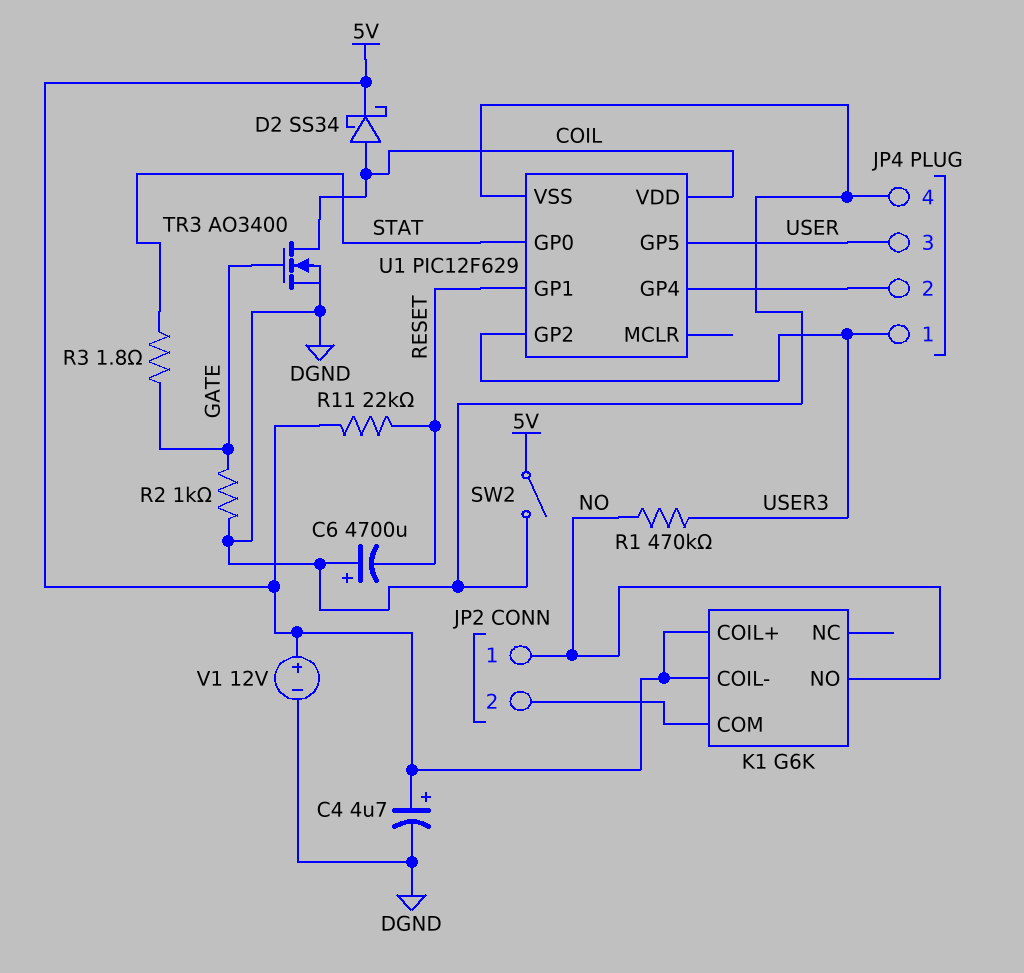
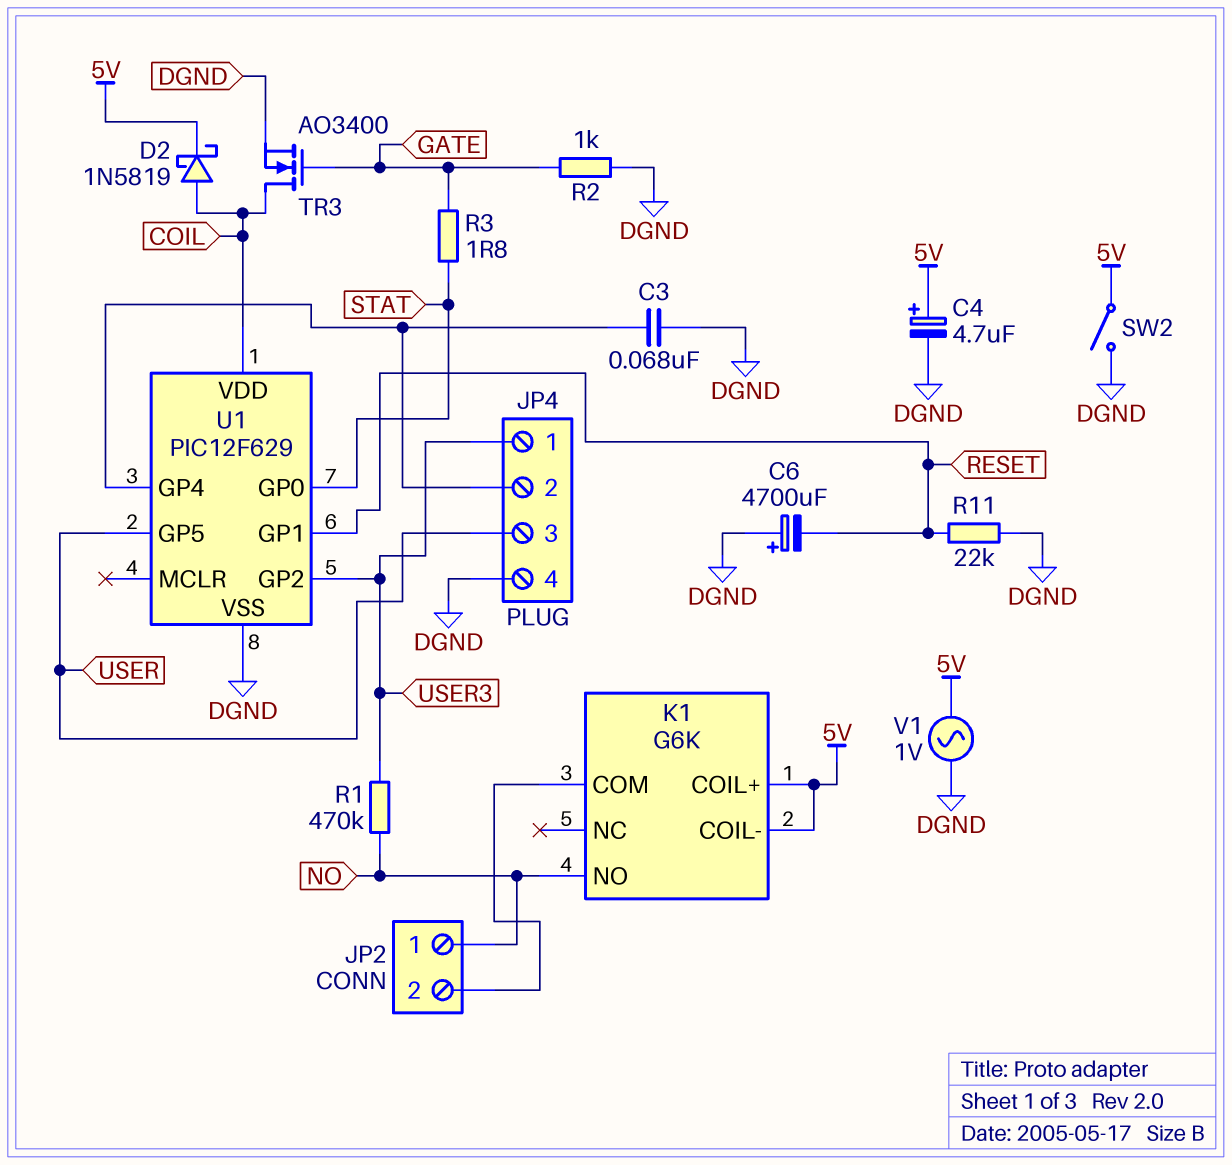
C3: none -> 68nF (DGND, JP4/2)
D2: schottky SS34 (A COIL, K 5V) -> schottky 1N5819 (A COIL, K 5V)
R11: 22k (5V, RESET) -> 22k (DGND, RESET)
V1: 12V (plus 5V, minus DGND) -> AC 1V (5V, DGND)

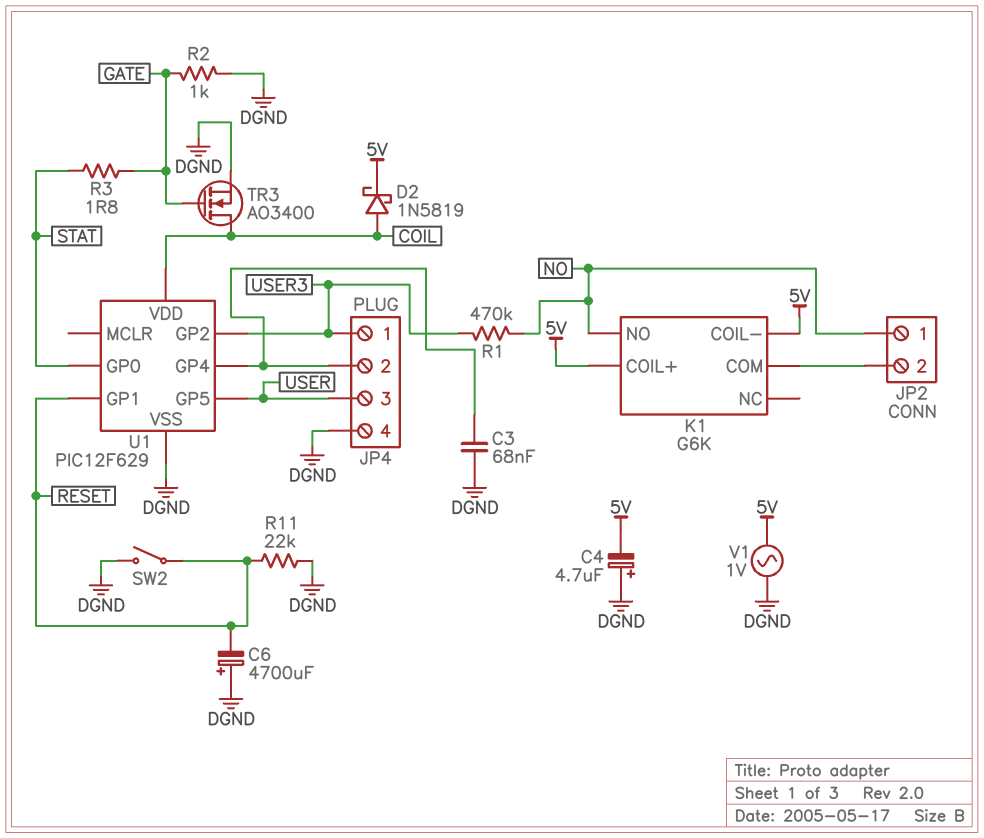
C4: 4.7uF (plus 5V, minus DGND) -> 4.7uF (plus DGND, minus 5V)
SW2: switch (5V, DGND) -> switch (DGND, RESET)

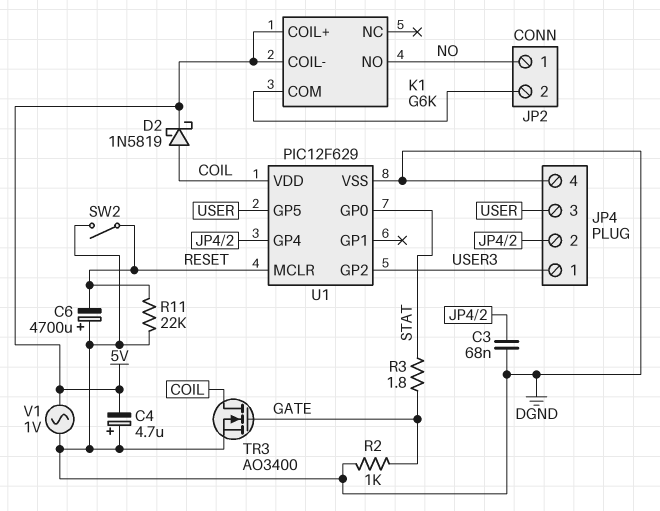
R1: 470k (NO, USER3) -> none
U1 pin GP1: RESET -> none
U1 pin MCLR: none -> RESET

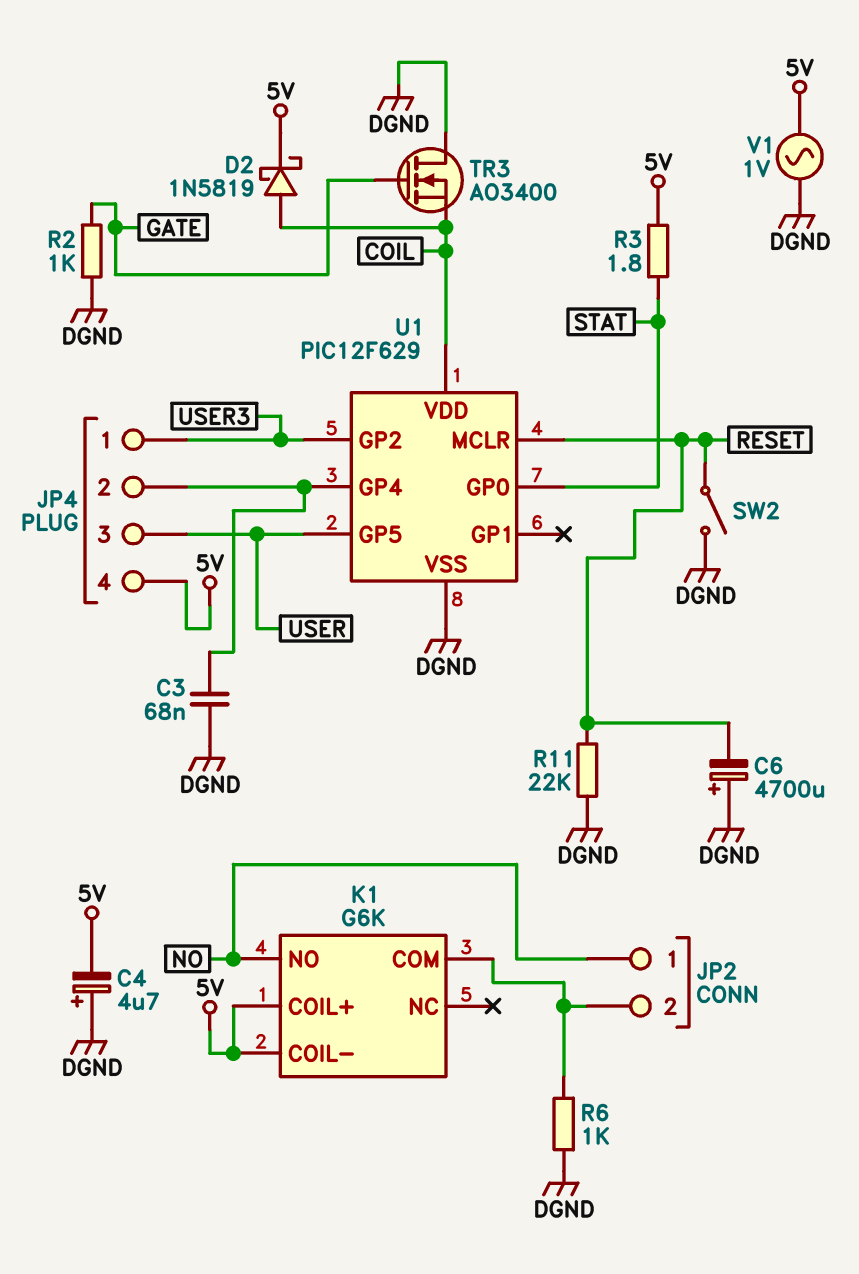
JP4 pin 4: DGND -> 5V
R3: 1.8 (GATE, STAT) -> 1.8 (5V, STAT)
R6: none -> 1k (DGND, JP2/2)
TR3: NMOS AO3400 (G GATE, D COIL, S DGND) -> NMOS AO3400 (G GATE, D DGND, S COIL)

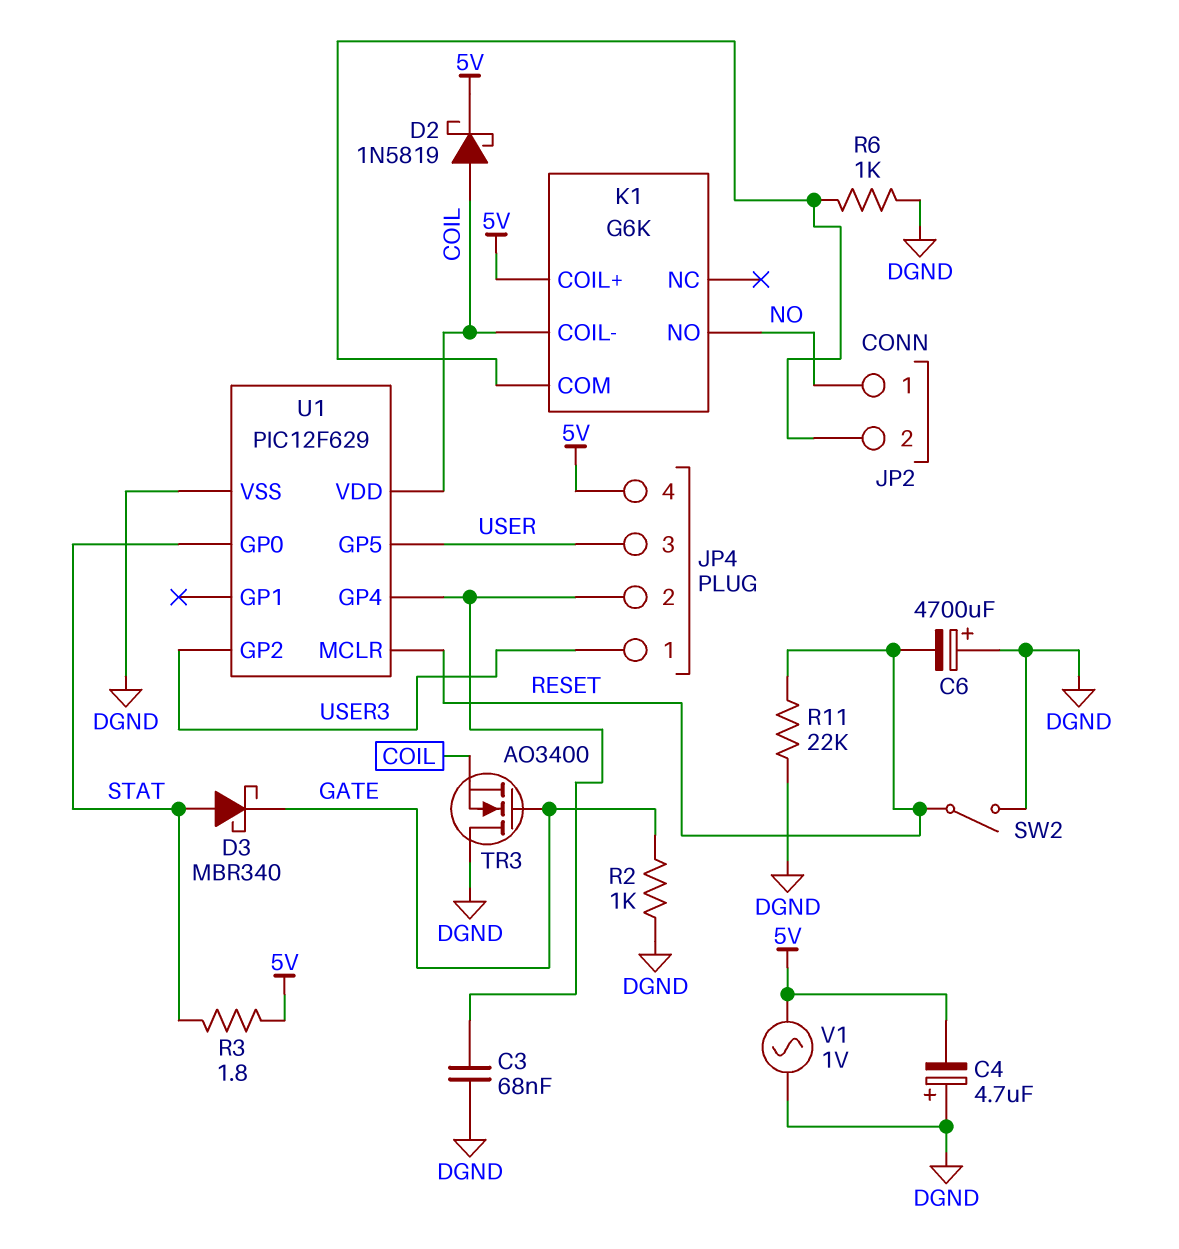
D3: none -> schottky MBR340 (A STAT, K GATE)
K1 pin COIL-: 5V -> COIL

